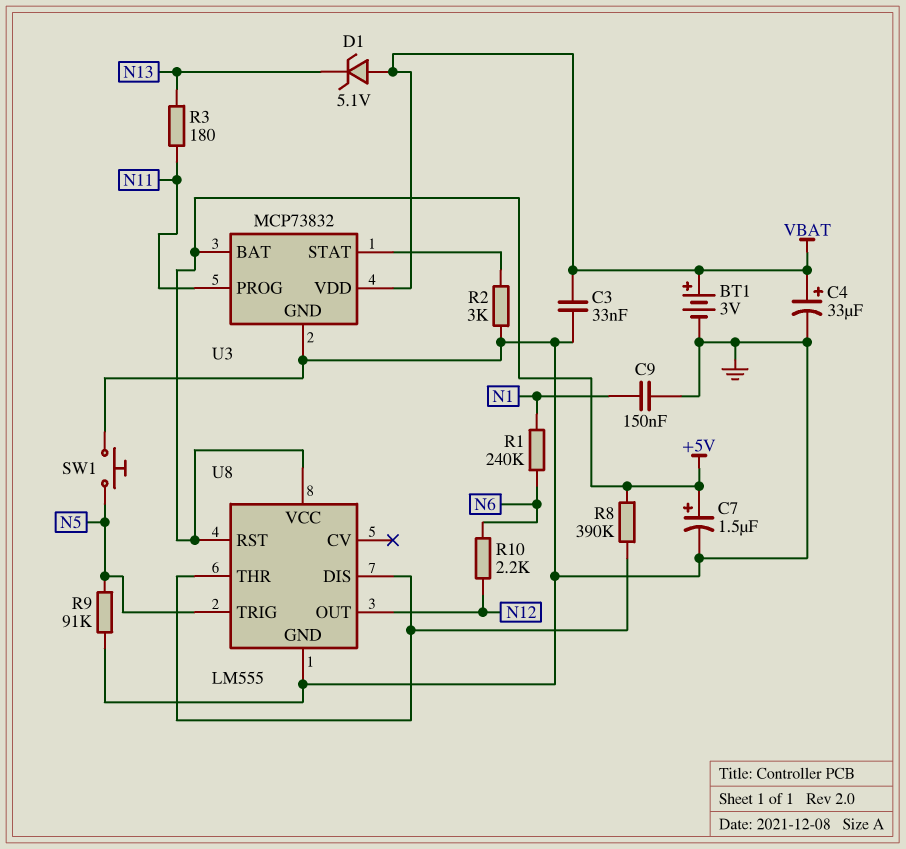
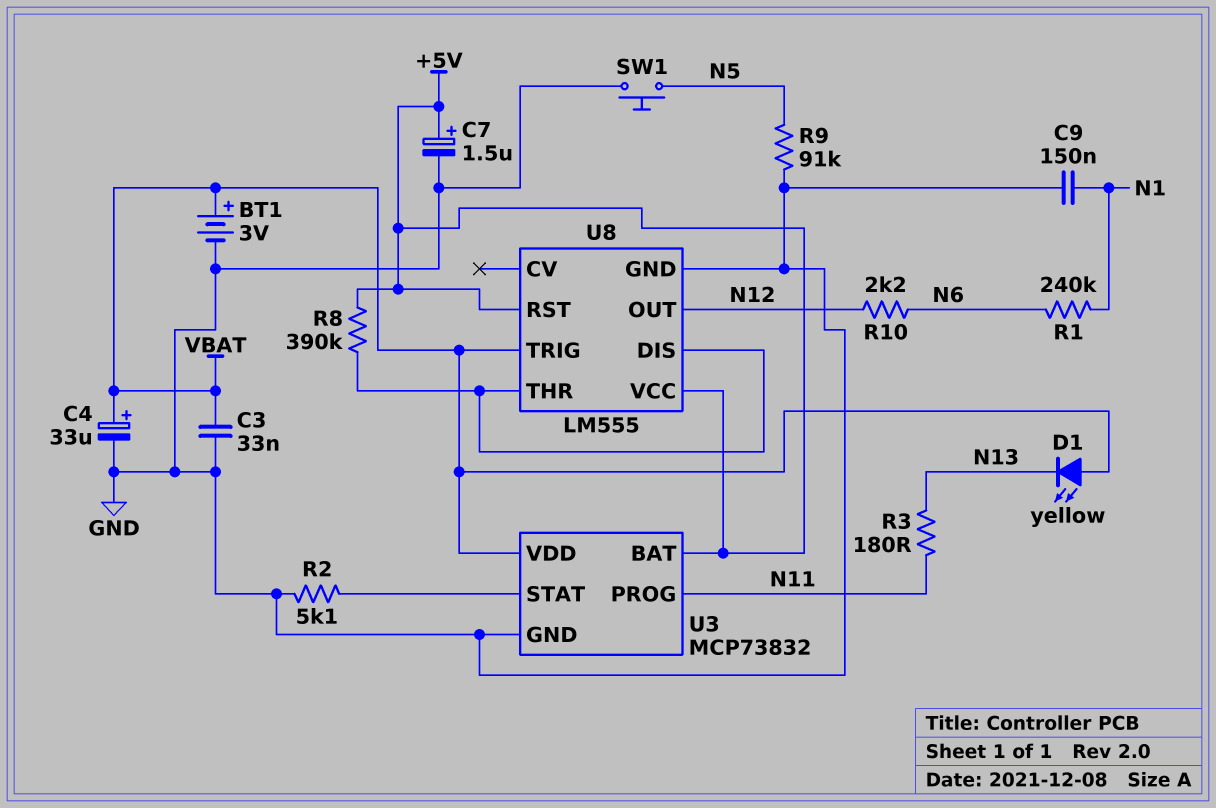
D1: zener 5.1V (A VBAT, K N13) -> LED yellow (A VBAT, K N13)
R2: 3k (GND, U3/STAT) -> 5.1k (GND, U3/STAT)
U8 pin TRIG: N5 -> VBAT

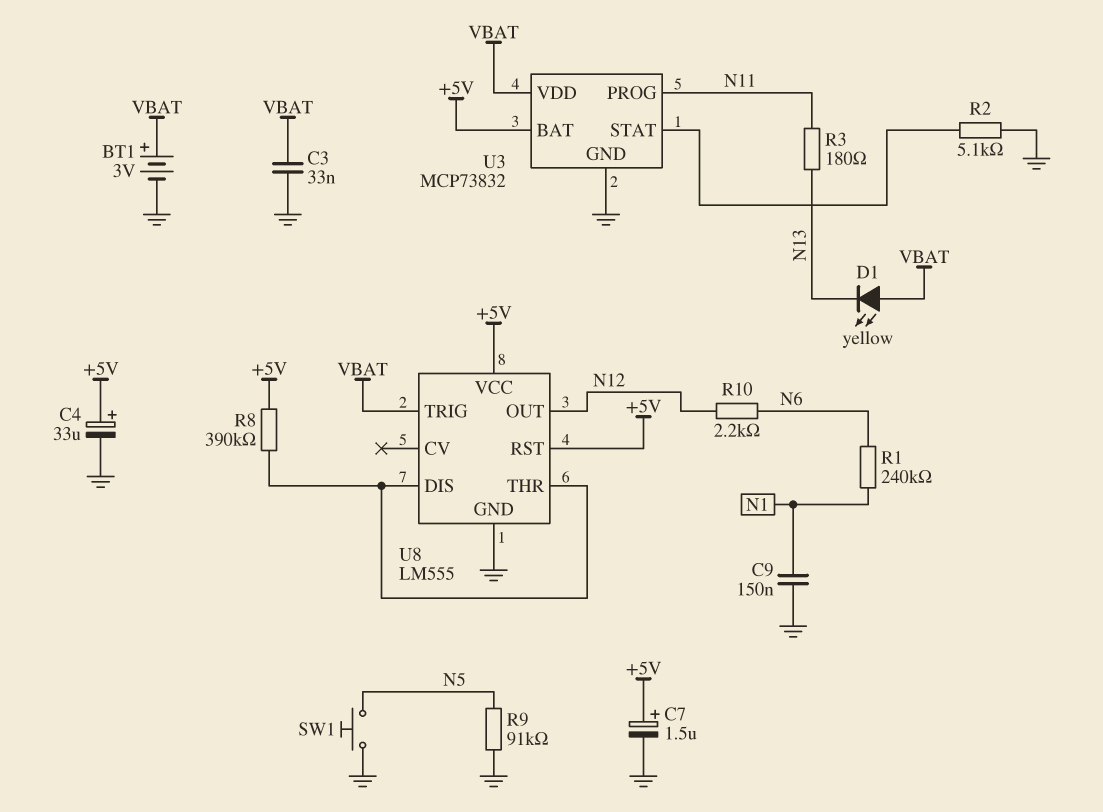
C4: 33uF (plus VBAT, minus GND) -> 33uF (plus +5V, minus GND)

